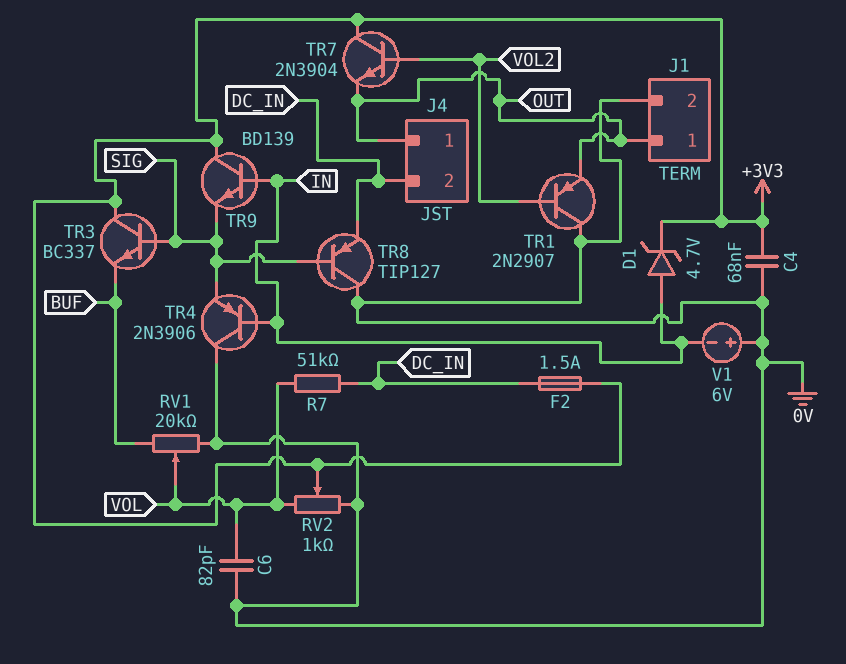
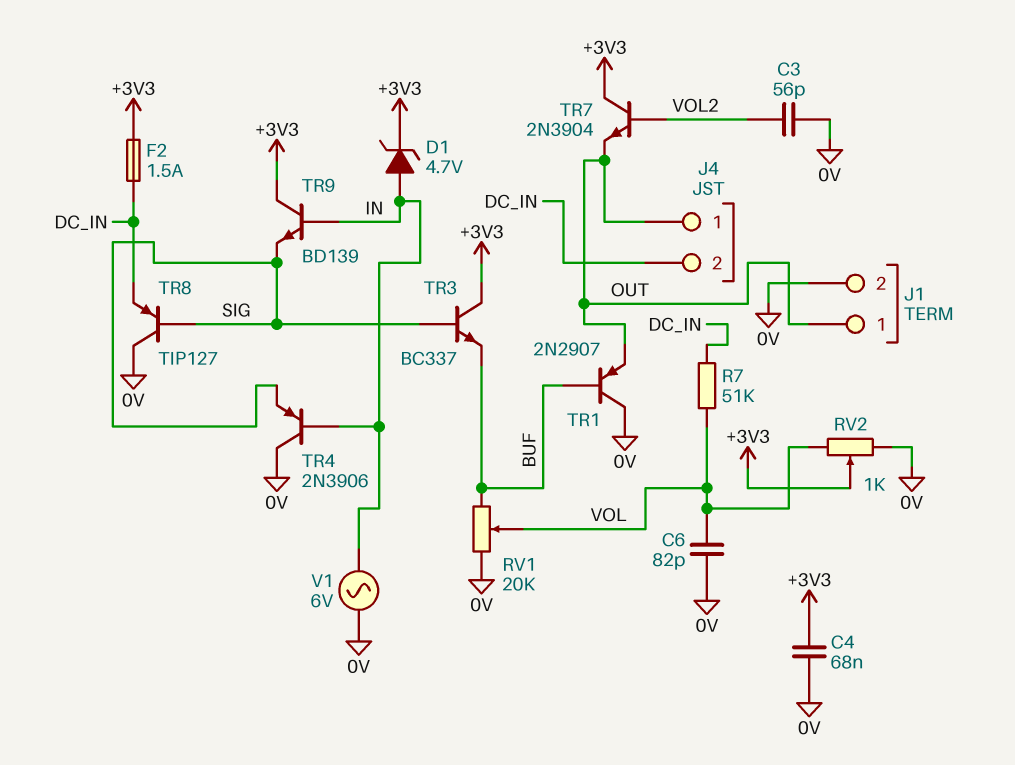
C3: none -> 56pF (0V, VOL2)
TR1: PNP 2N2907 (B VOL2, C 0V, E OUT) -> PNP 2N2907 (B BUF, C 0V, E OUT)
V1: 6V (plus 0V, minus IN) -> AC 6V (0V, IN)

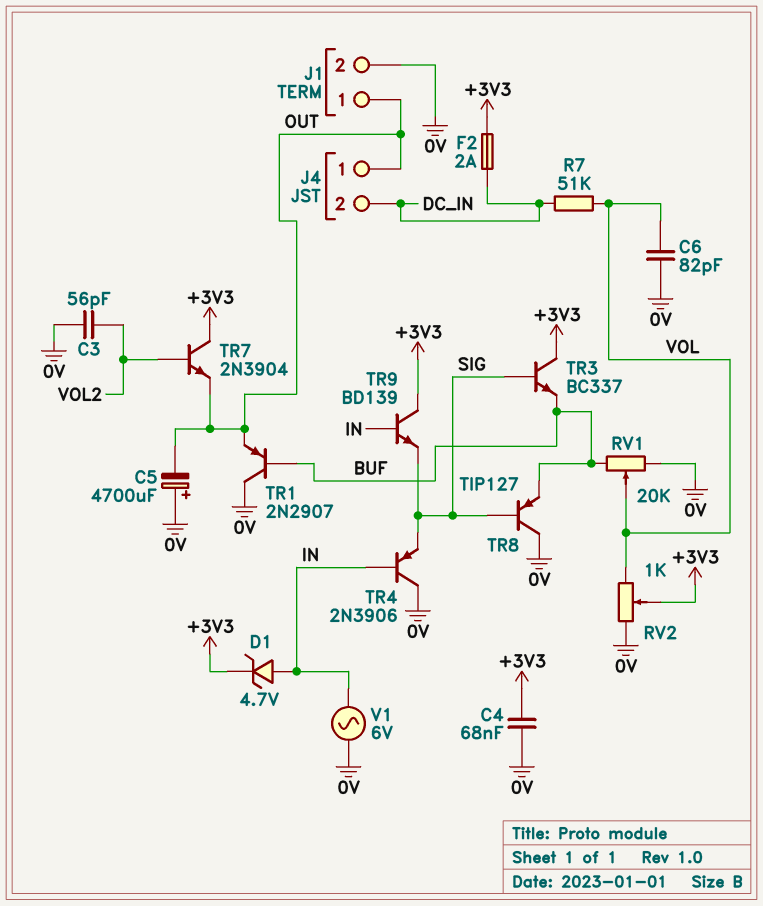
C5: none -> 4700uF (plus 0V, minus OUT)
F2: 1.5A (+3V3, DC_IN) -> 2A (+3V3, DC_IN)
TR8: PNP TIP127 (B SIG, C 0V, E DC_IN) -> PNP TIP127 (B SIG, C 0V, E BUF)

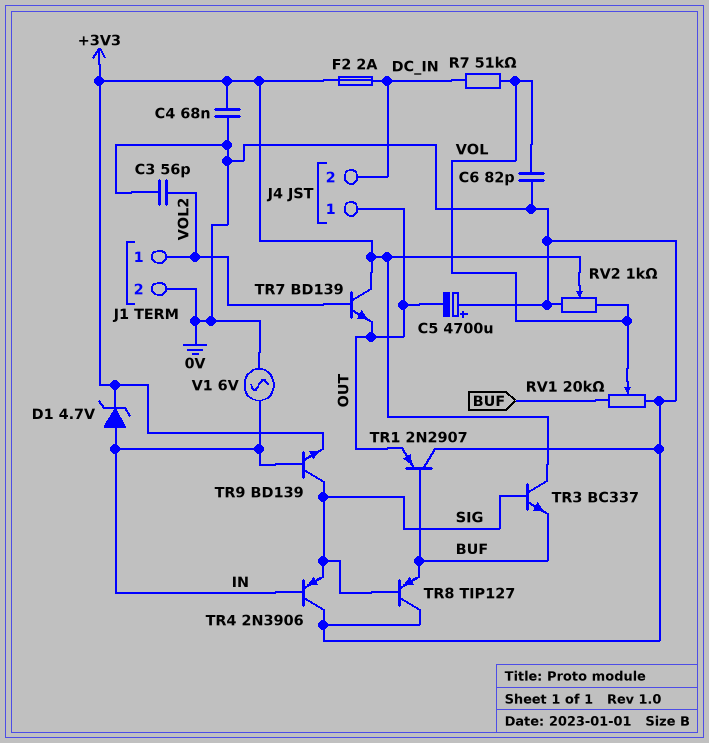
J1 pin 1: OUT -> VOL2
TR7: NPN 2N3904 (B VOL2, C +3V3, E OUT) -> NPN BD139 (B VOL2, C +3V3, E OUT)
TR9: NPN BD139 (B IN, C +3V3, E SIG) -> NPN BD139 (B IN, C SIG, E +3V3)

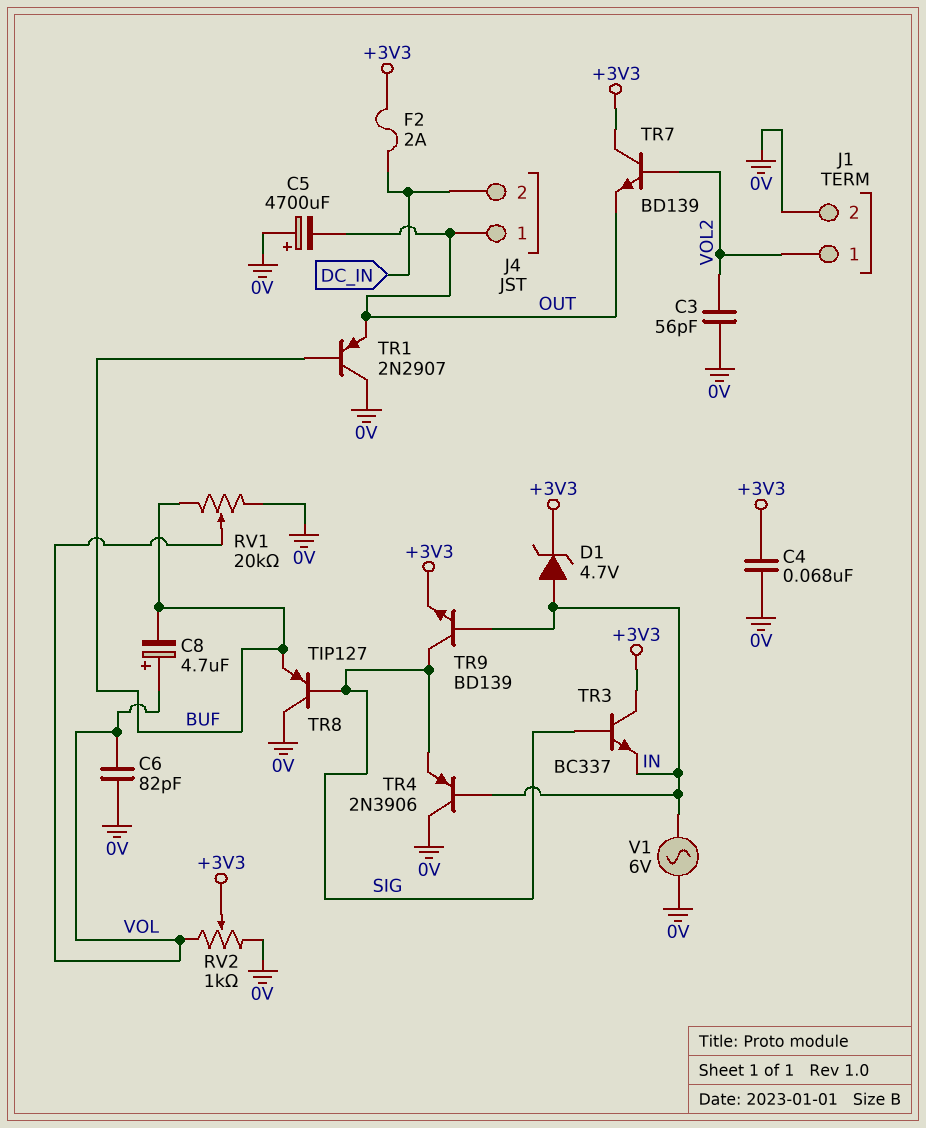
C8: none -> 4.7uF (plus VOL, minus BUF)
R7: 51k (DC_IN, VOL) -> none
TR3: NPN BC337 (B SIG, C +3V3, E BUF) -> NPN BC337 (B SIG, C +3V3, E IN)

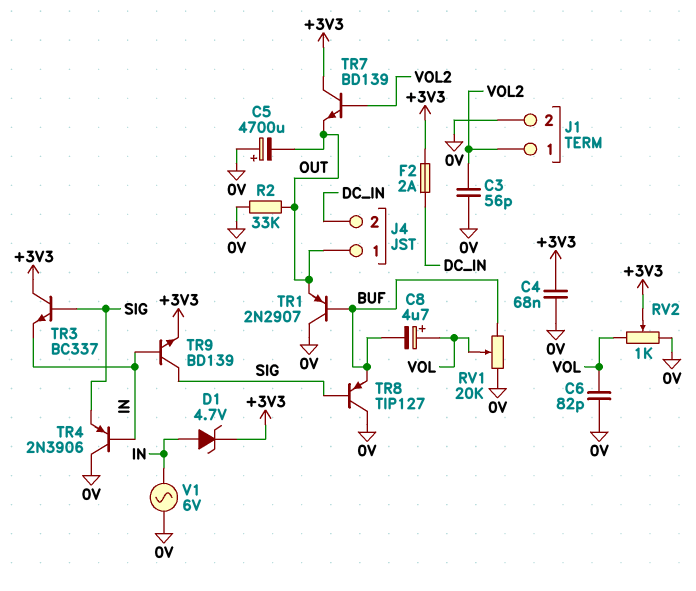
R2: none -> 33k (0V, OUT)

